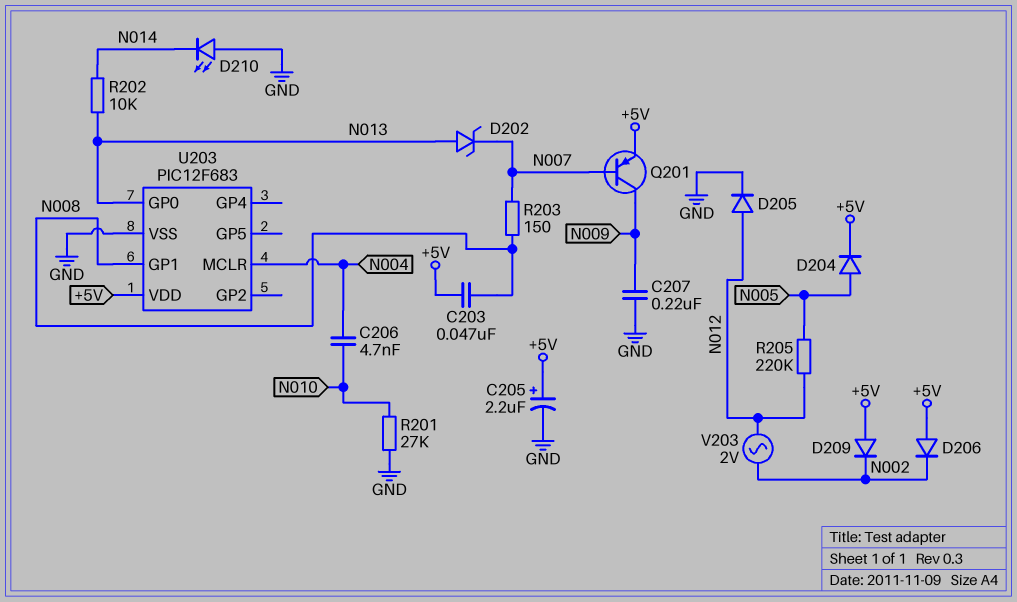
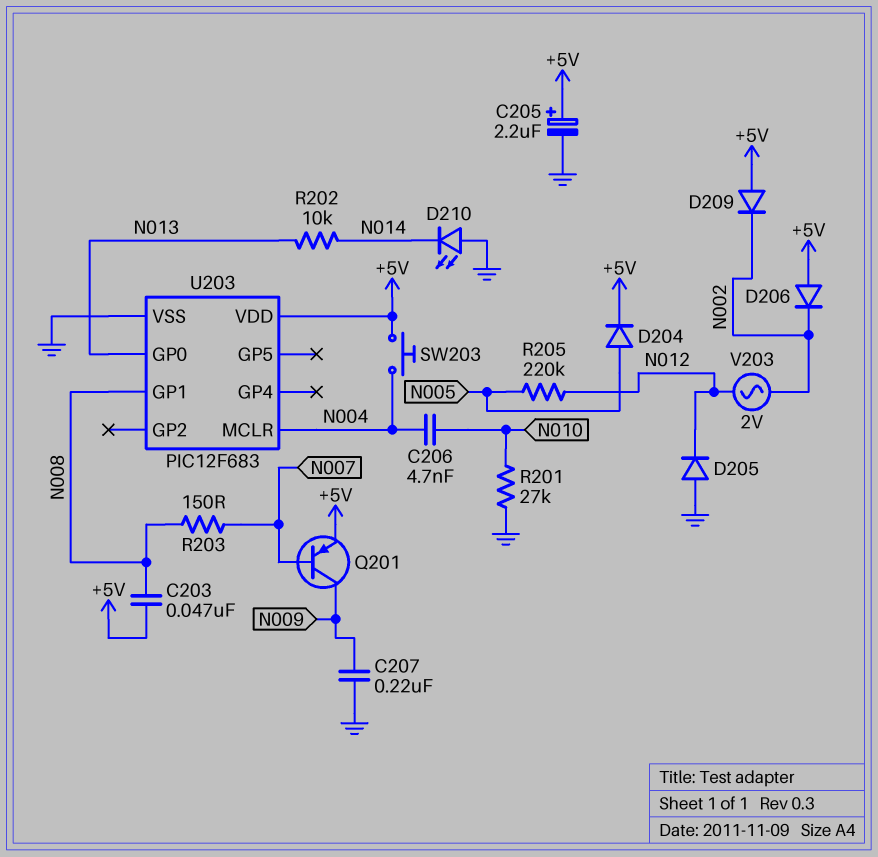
D202: zener (A N013, K N007) -> none
D205: diode (A N012, K GND) -> diode (A GND, K N012)
SW203: none -> button (+5V, N004)

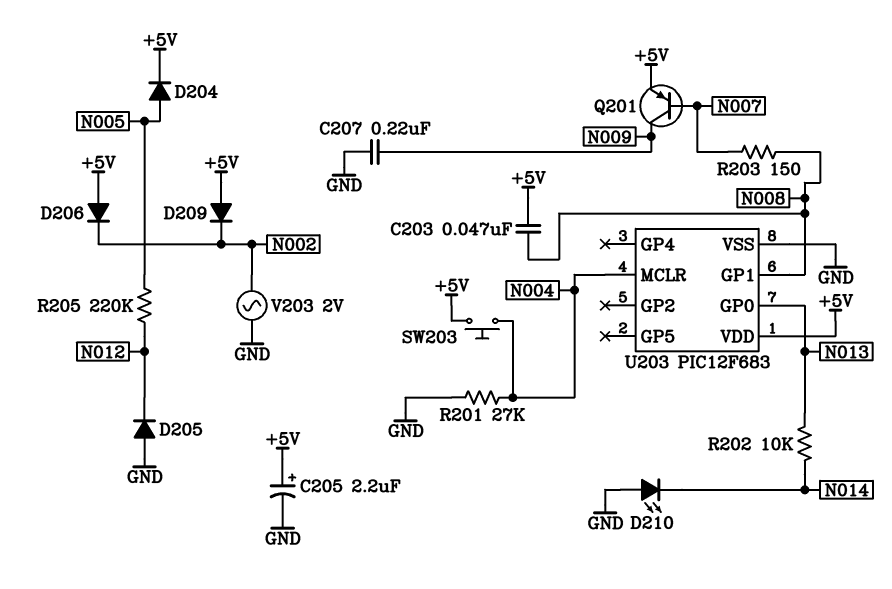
C206: 4.7nF (N004, N010) -> none
R201: 27k (GND, N010) -> 27k (GND, N004)
V203: AC 2V (N002, N012) -> AC 2V (GND, N002)

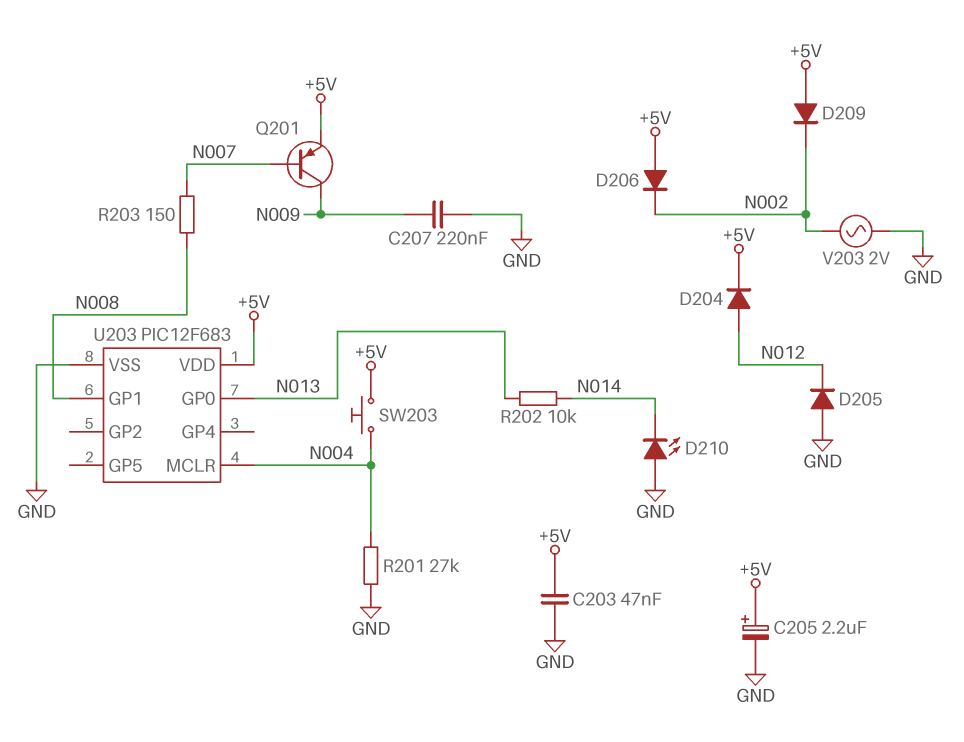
C203: 47nF (+5V, N008) -> 47nF (+5V, GND)
D204: diode (A N005, K +5V) -> diode (A N012, K +5V)
R205: 220k (N005, N012) -> none

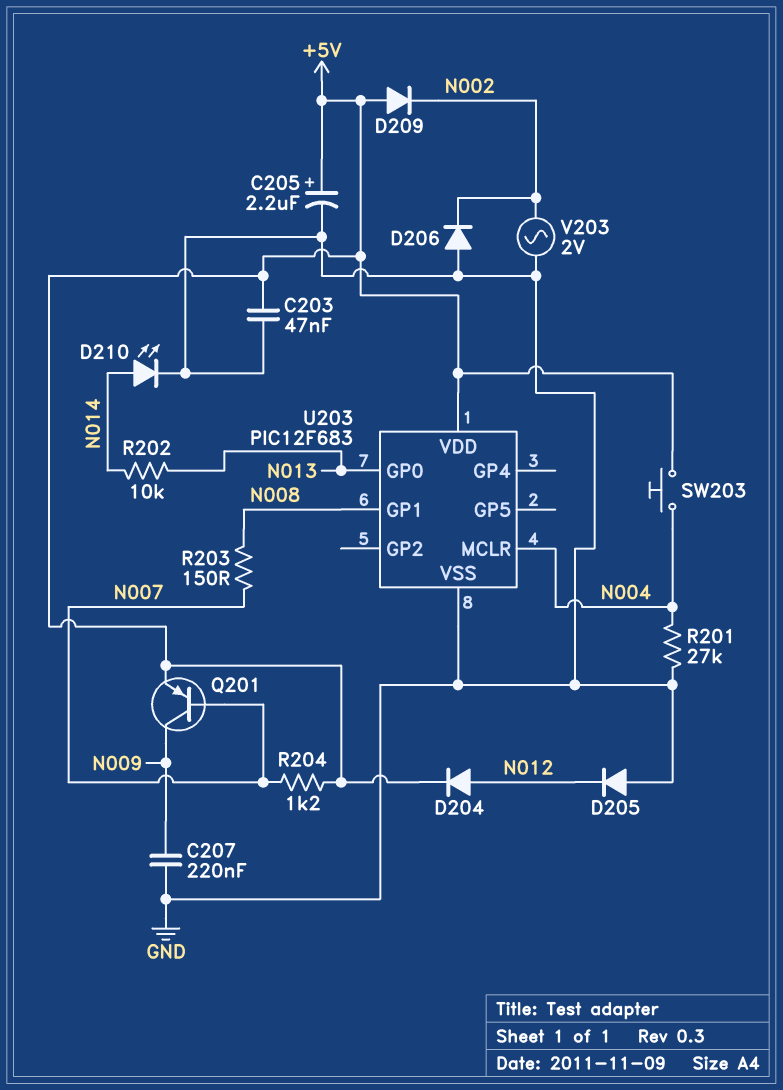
D206: diode (A +5V, K N002) -> diode (A GND, K N002)
D210: LED (A GND, K N014) -> LED (A N014, K GND)
R204: none -> 1.2k (+5V, N007)

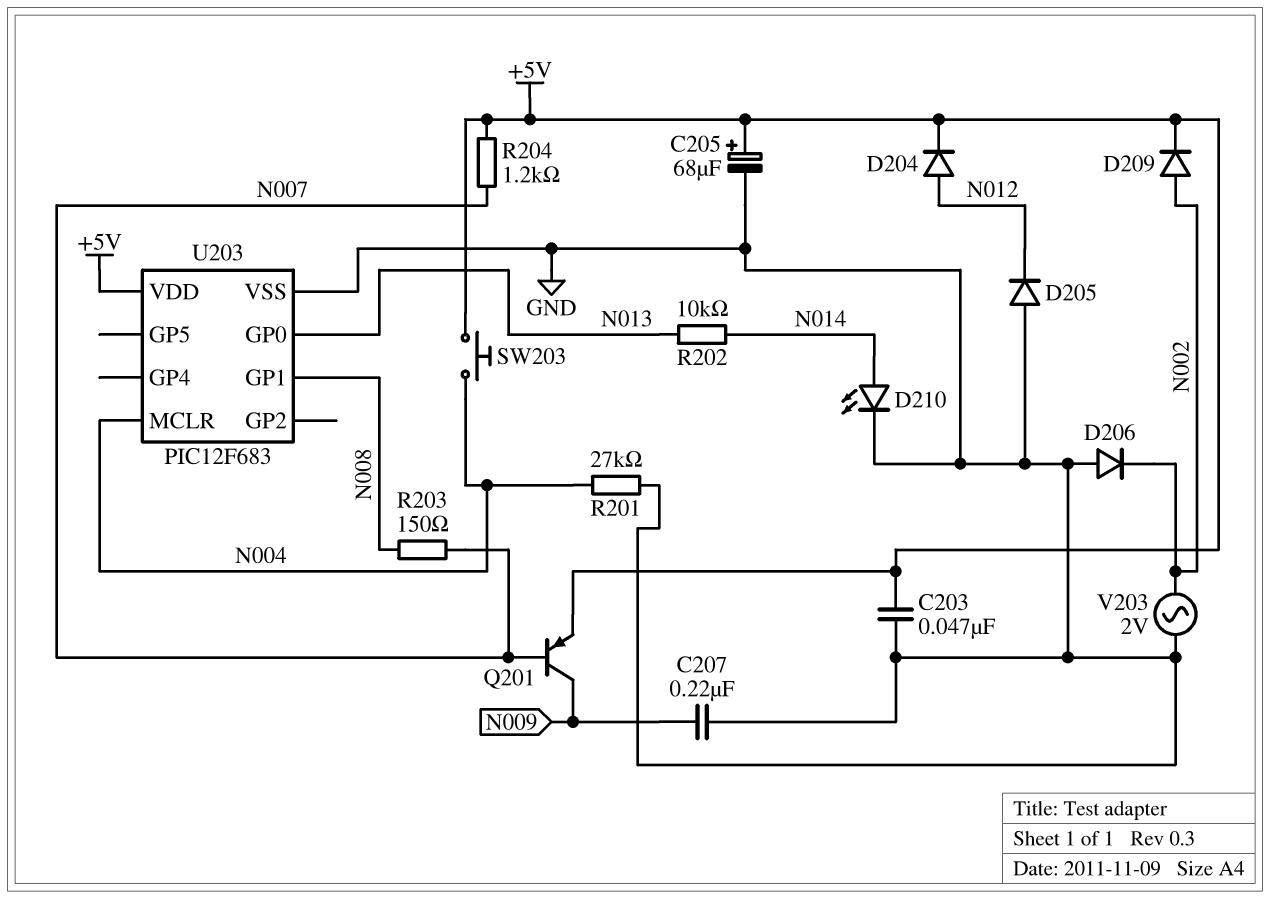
C205: 2.2uF (plus +5V, minus GND) -> 68uF (plus +5V, minus GND)
D209: diode (A +5V, K N002) -> diode (A N002, K +5V)

